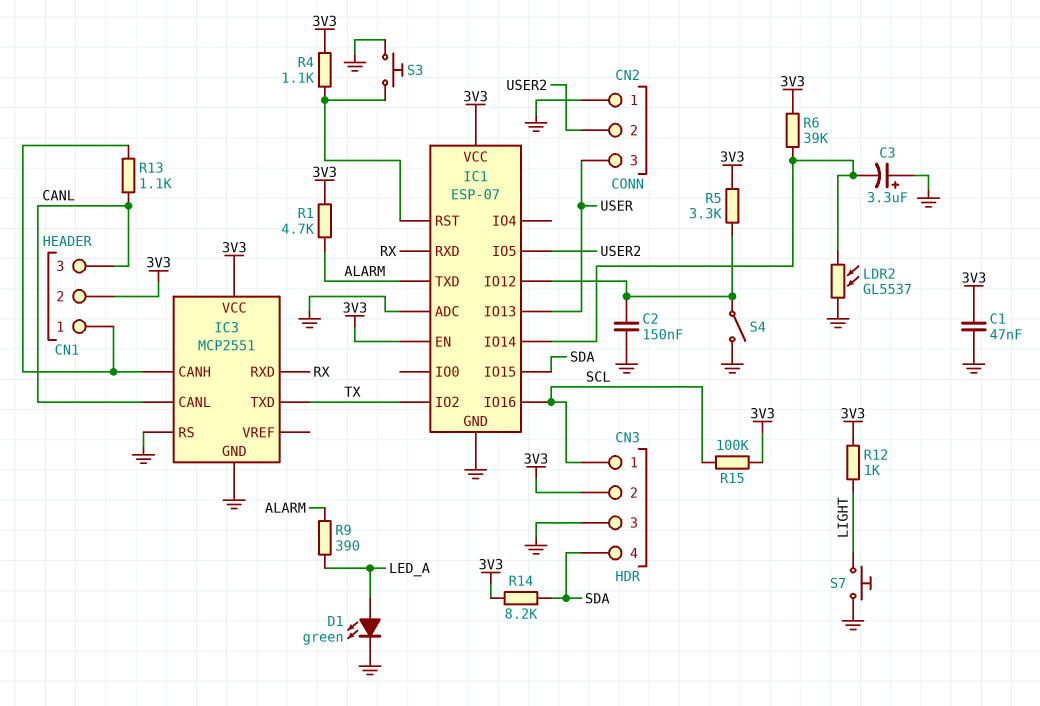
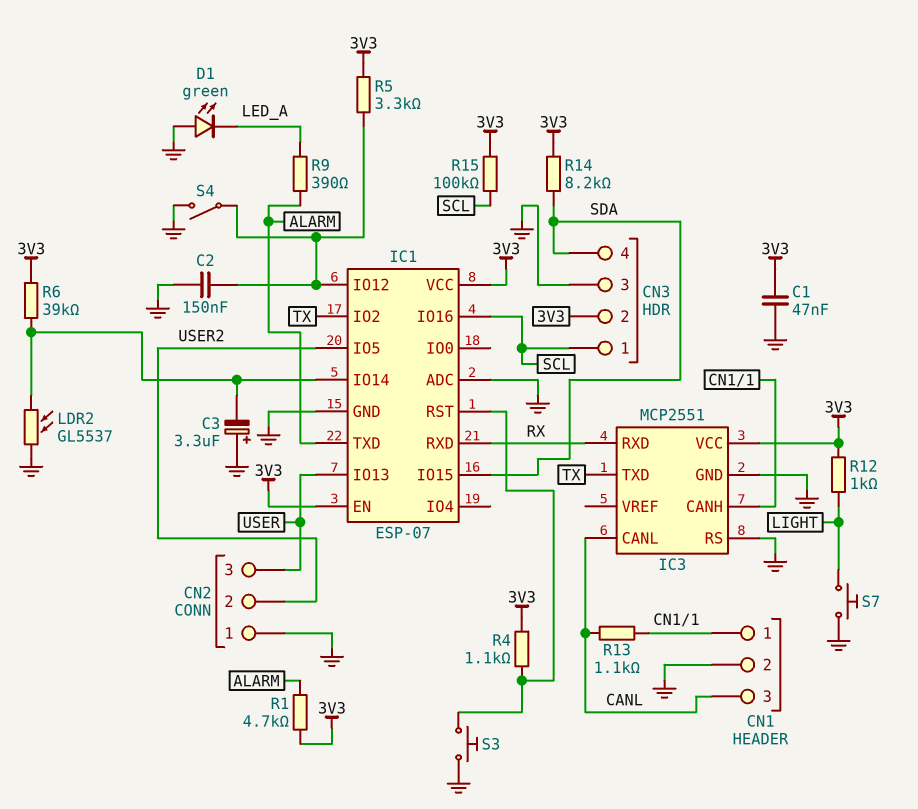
CN1 pin 2: 3V3 -> GND
D1: LED green (A LED_A, K GND) -> LED green (A GND, K LED_A)

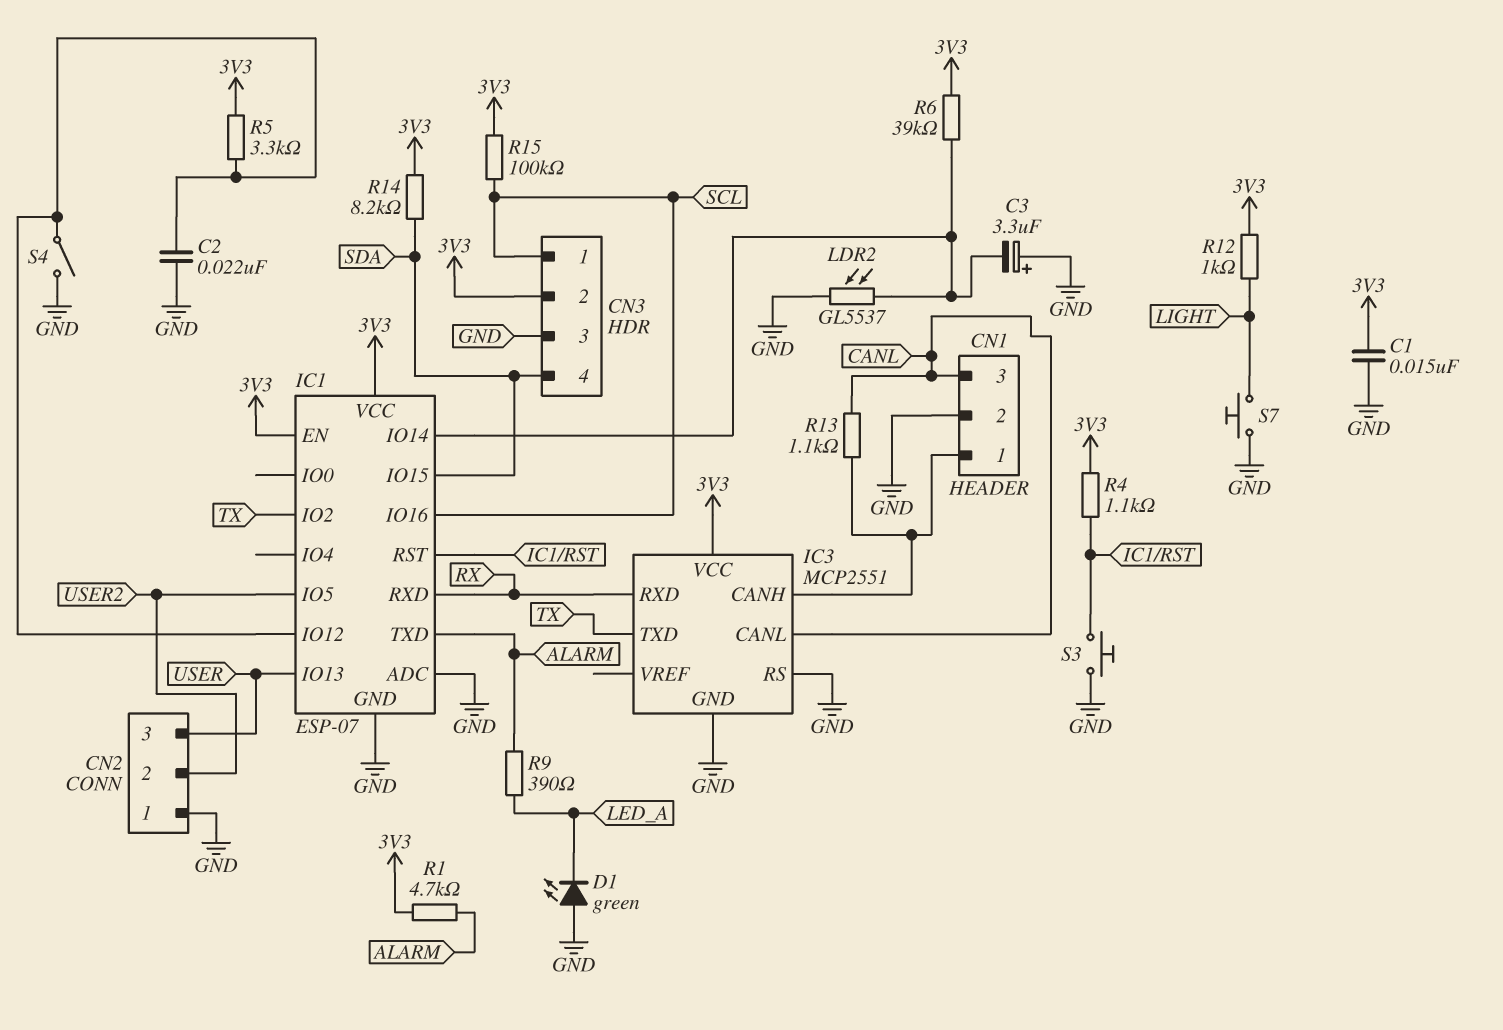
C1: 47nF (3V3, GND) -> 15nF (3V3, GND)
C2: 150nF (GND, IC1/IO12) -> 22nF (GND, IC1/IO12)

